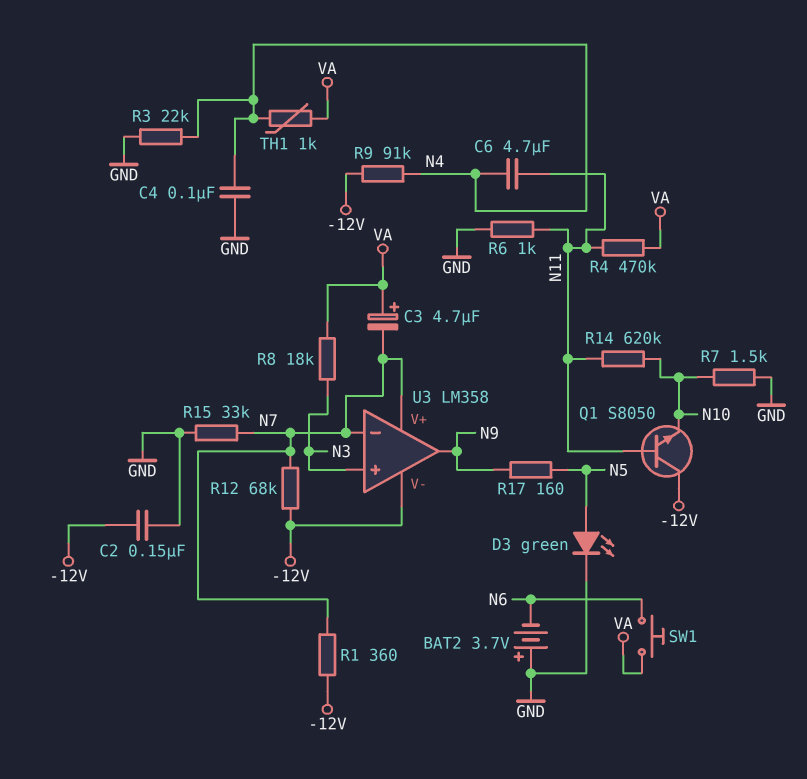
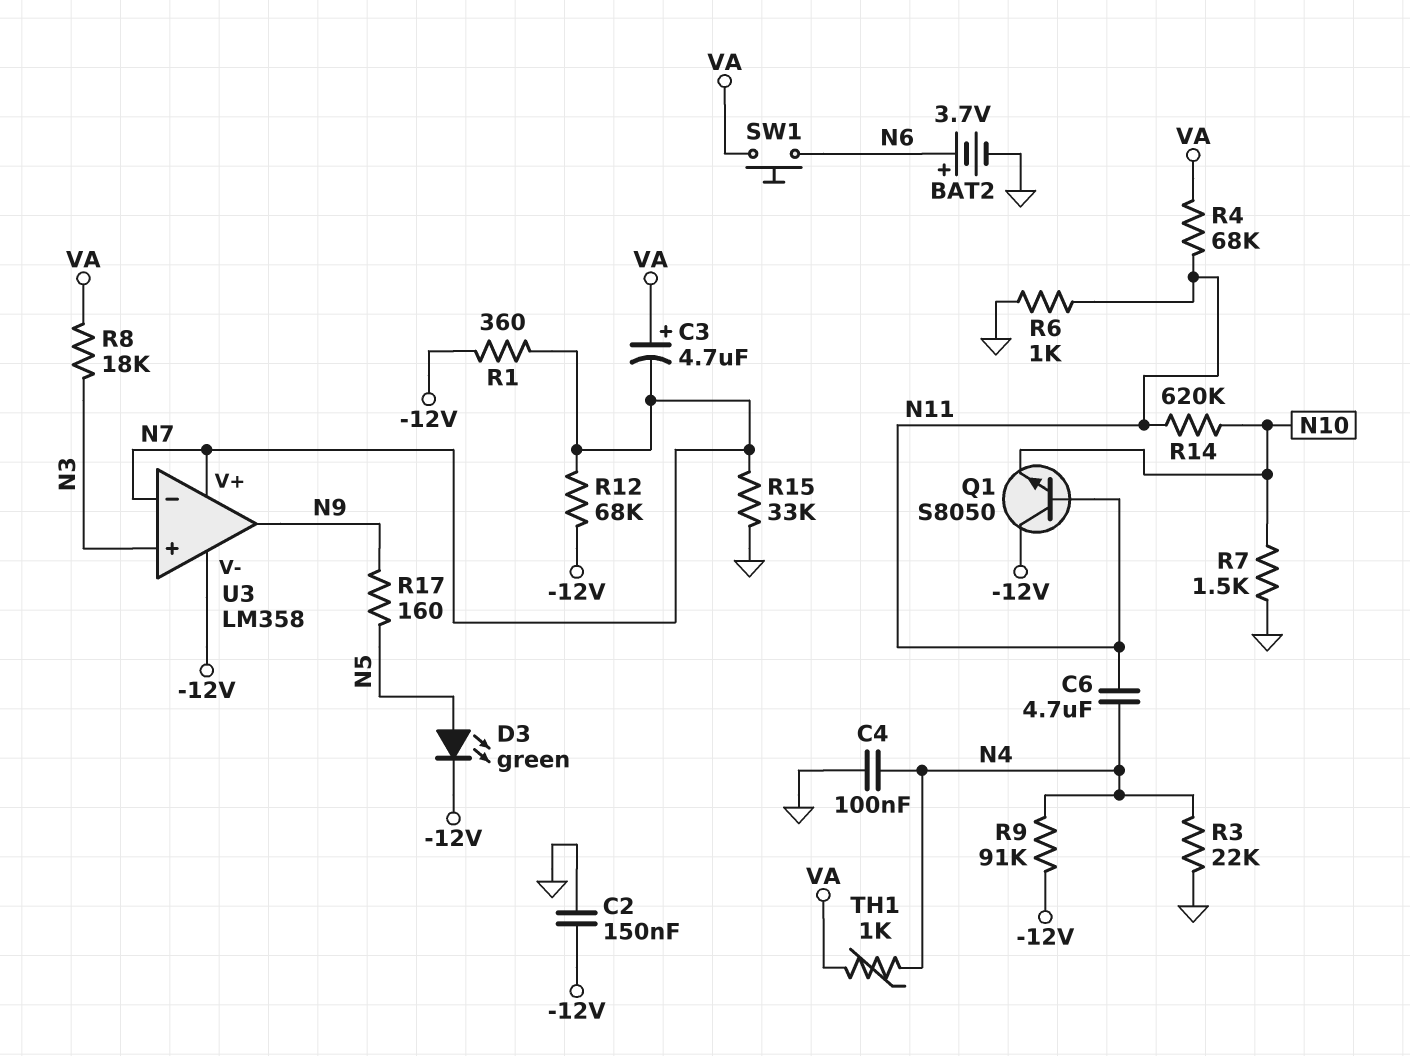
BAT2: 3.7V (plus GND, minus N6) -> 3.7V (plus N6, minus GND)
D3: LED green (A N5, K GND) -> LED green (A N5, K -12V)
R4: 470k (N11, VA) -> 68k (N11, VA)

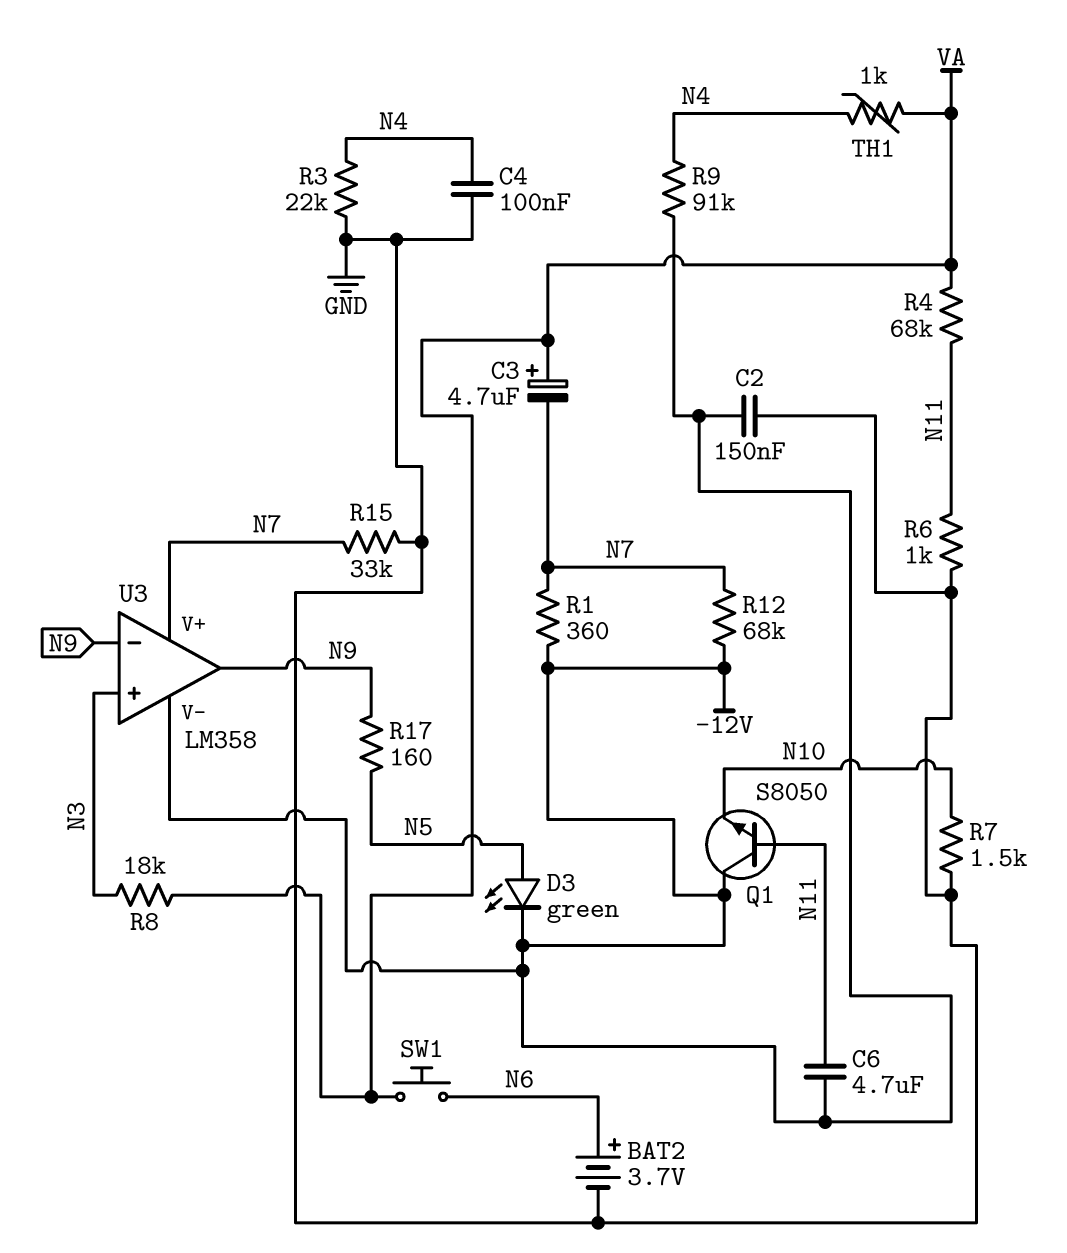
C6: 4.7uF (N4, N11) -> 4.7uF (-12V, N11)
R14: 620k (N10, N11) -> none
U3 pin in-: N7 -> N9

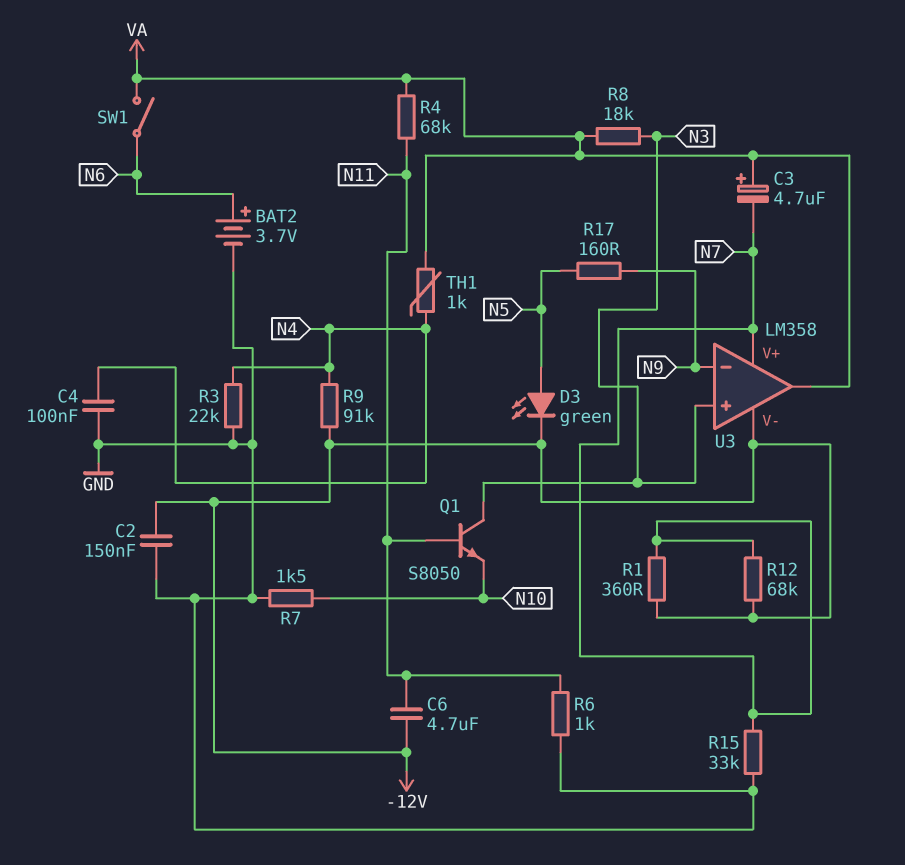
Q1: NPN S8050 (B N11, C -12V, E N10) -> NPN S8050 (B N11, C N3, E N10)
SW1: button (N6, VA) -> switch (N6, VA)
U3 pin out: N9 -> VA

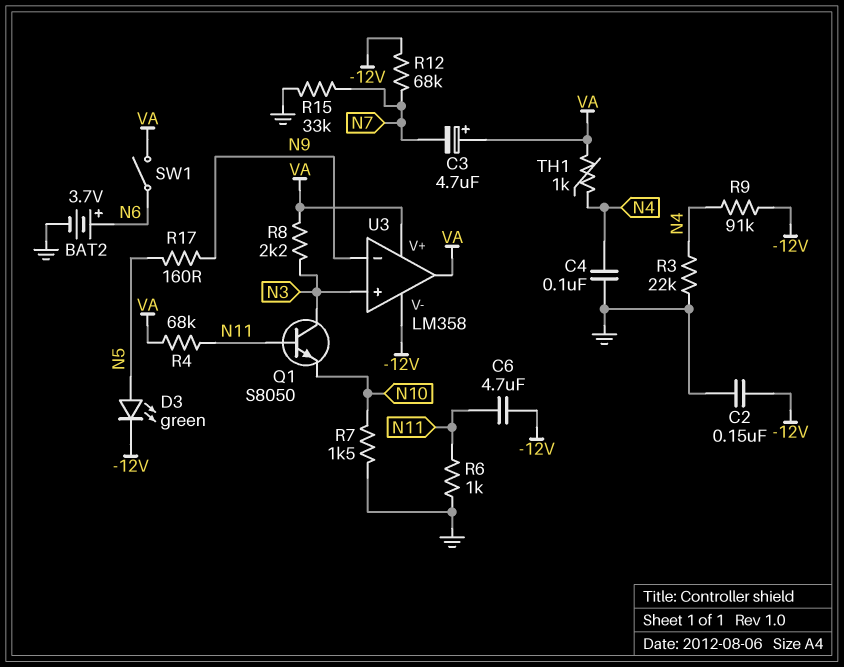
R1: 360 (-12V, N7) -> none
R8: 18k (N3, VA) -> 2.2k (N3, VA)
U3 pin V+: N7 -> VA

